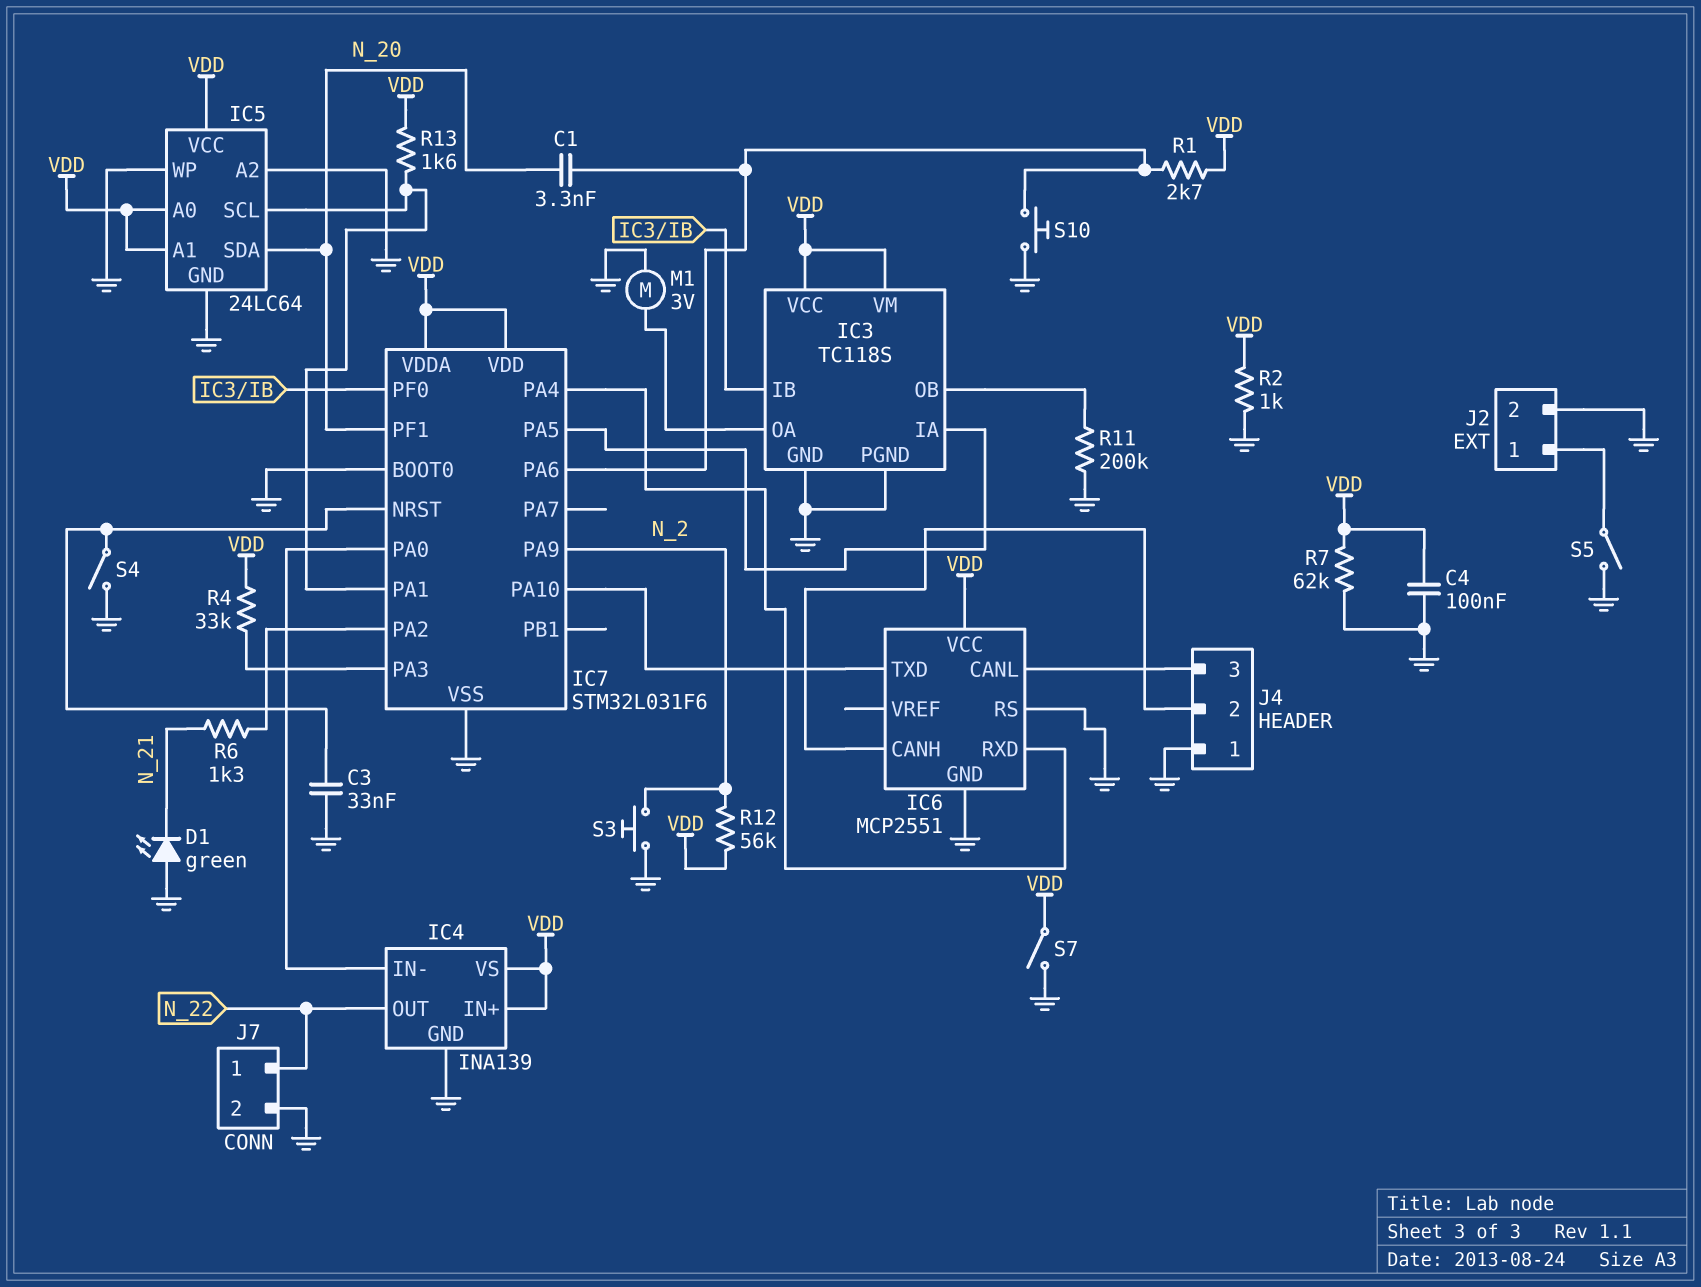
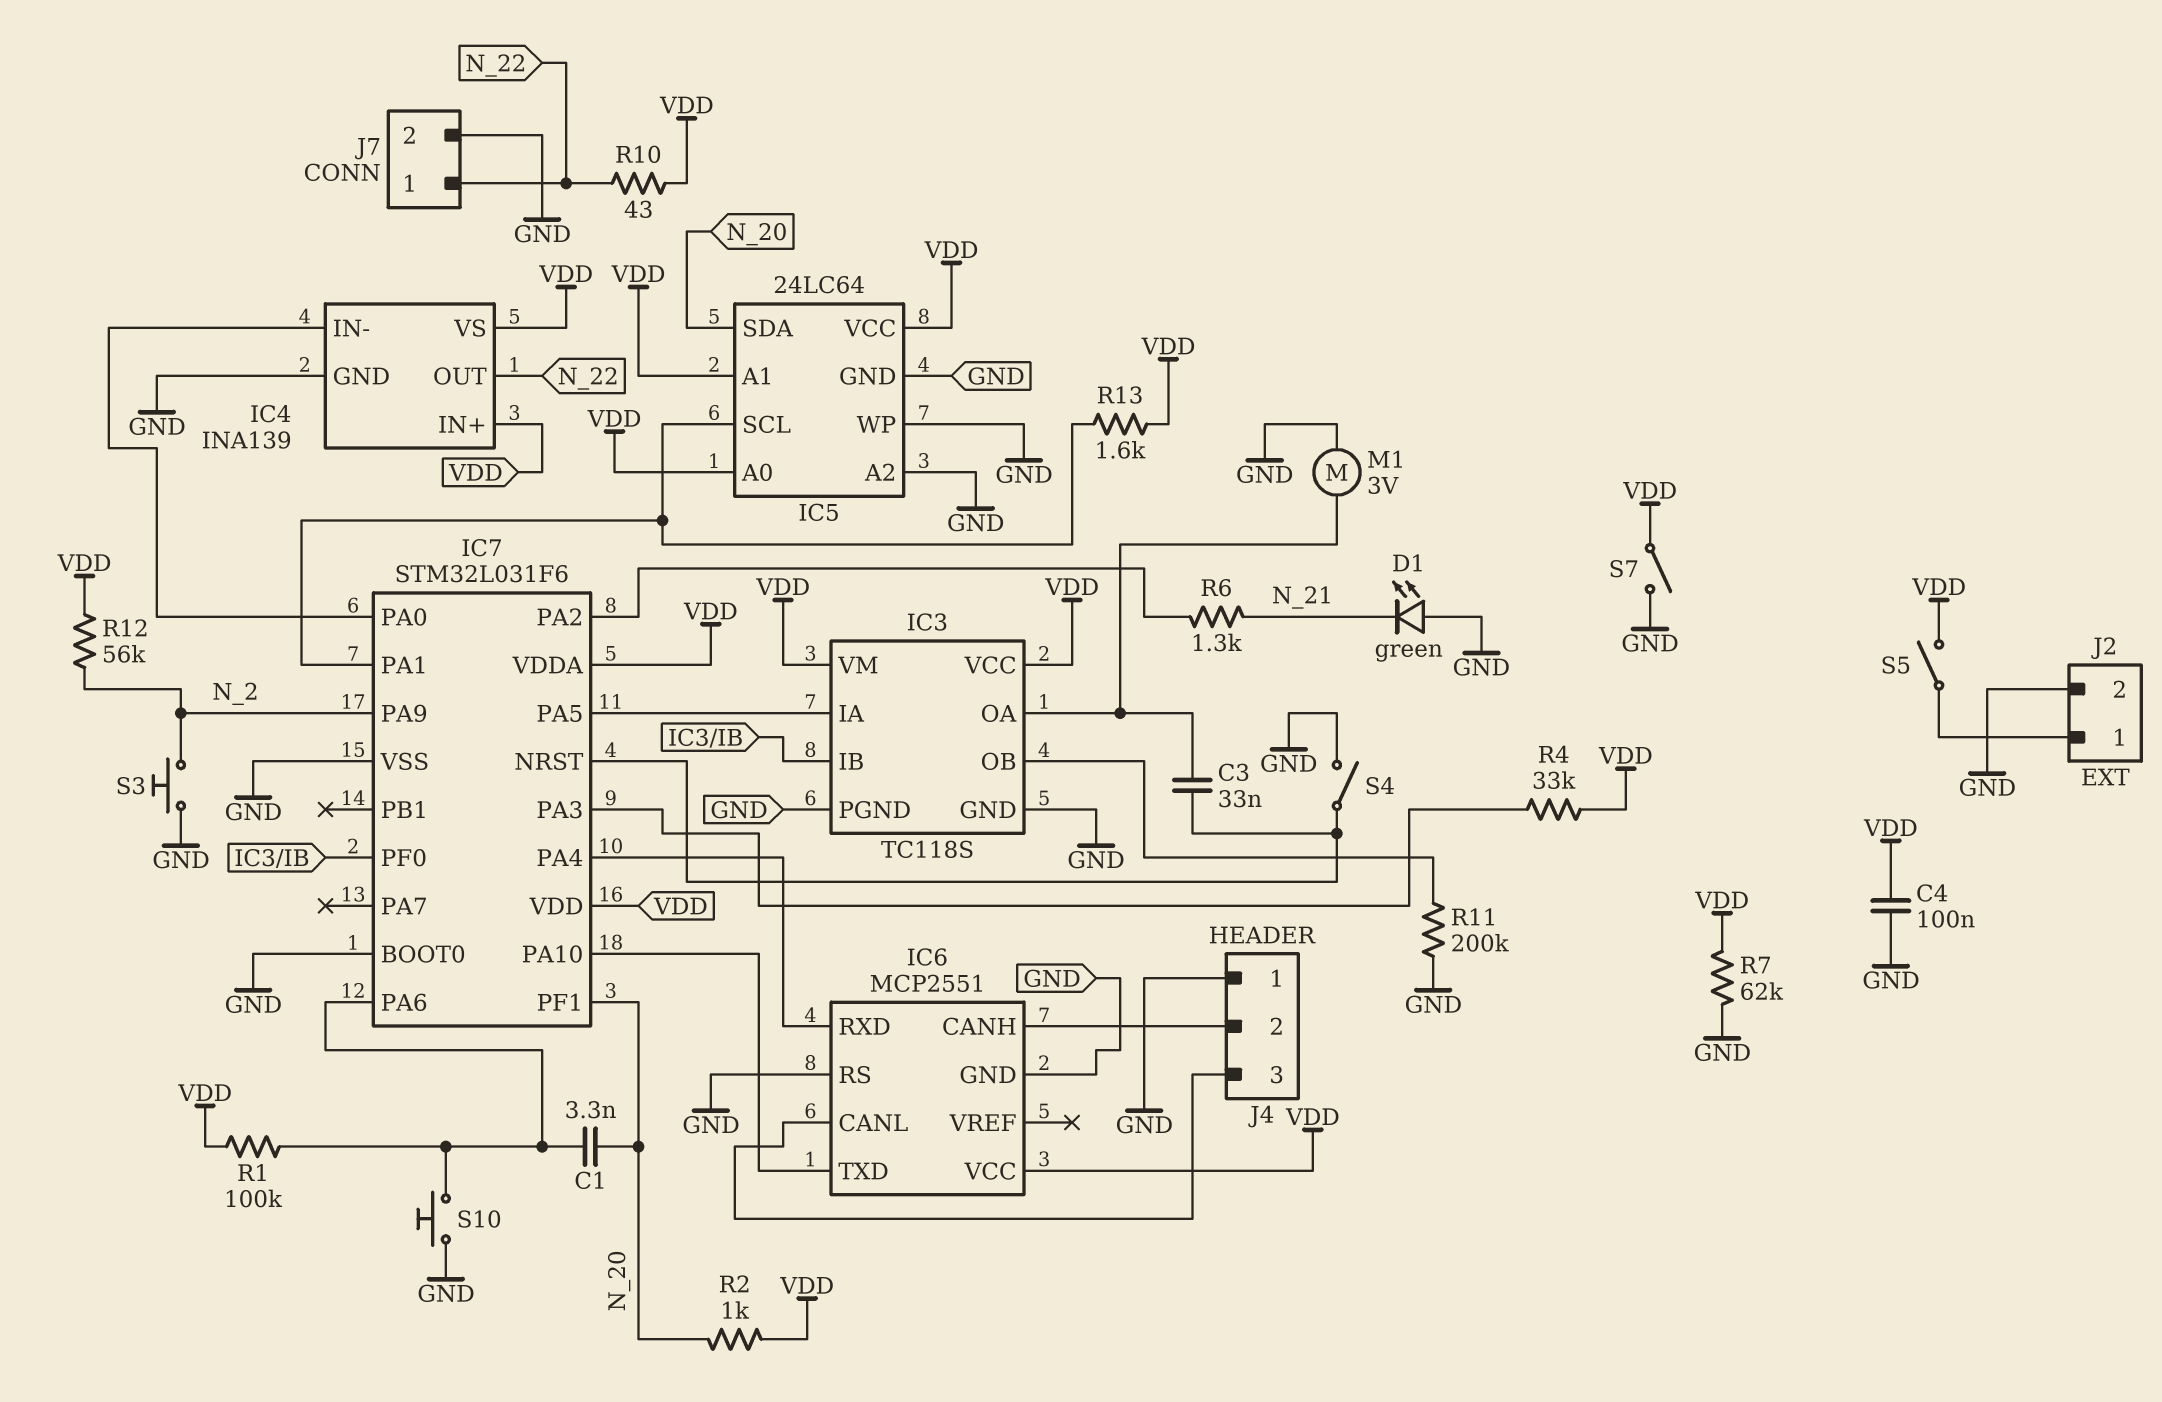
C3: 33nF (GND, IC7/NRST) -> 33nF (IC3/OA, IC7/NRST)
R1: 2.7k (IC7/PA6, VDD) -> 100k (IC7/PA6, VDD)
R2: 1k (GND, VDD) -> 1k (N_20, VDD)
R10: none -> 43 (N_22, VDD)
S5: switch (GND, J2/1) -> switch (J2/1, VDD)

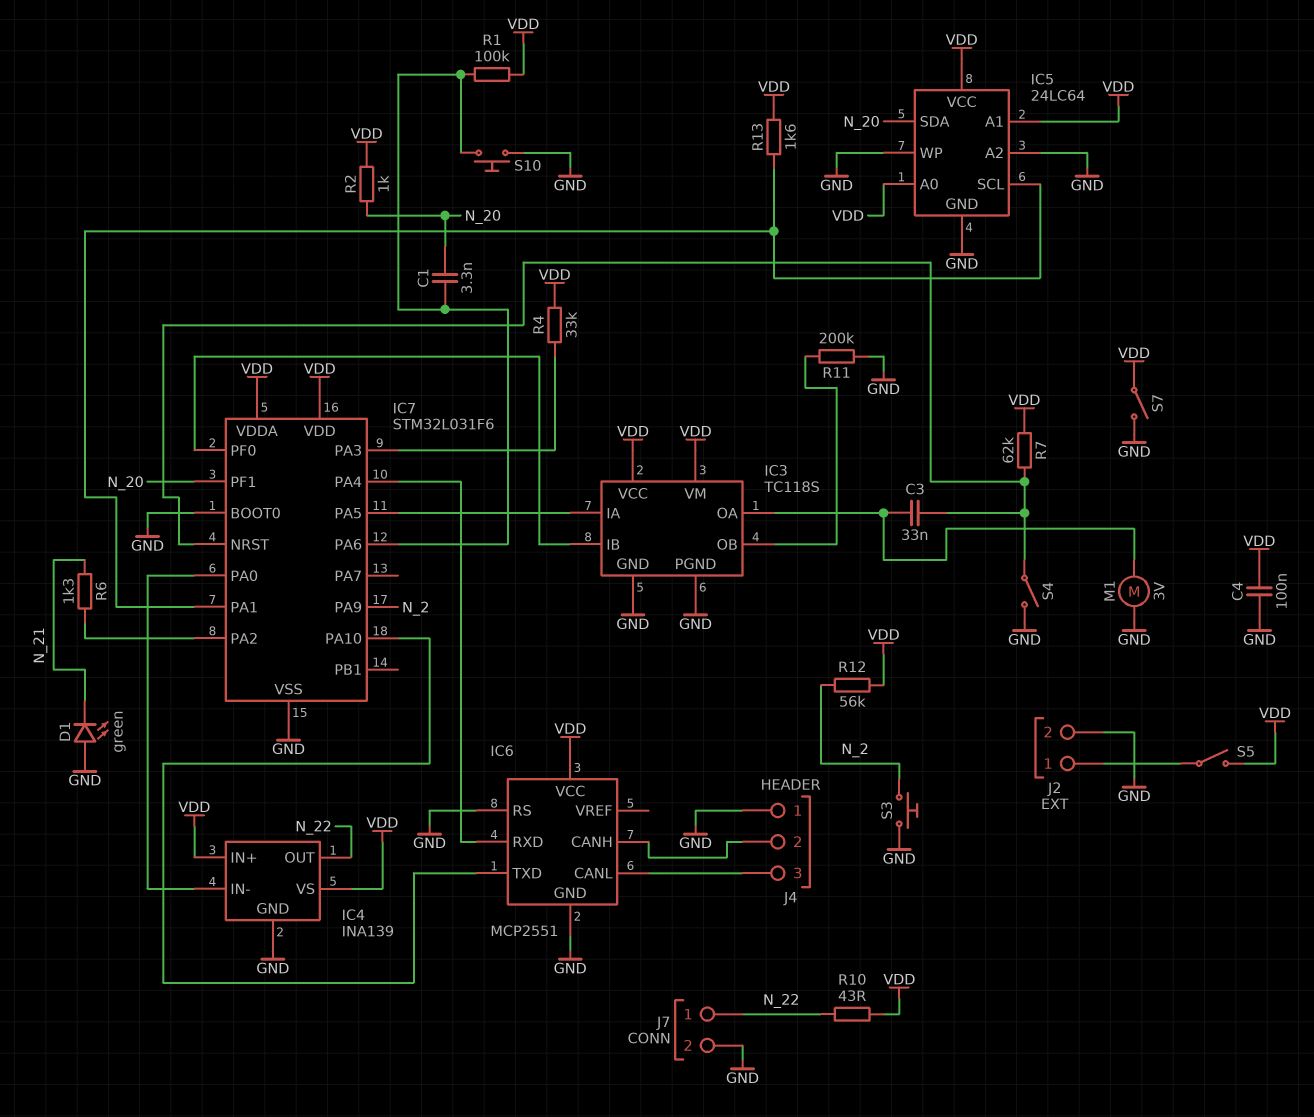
R7: 62k (GND, VDD) -> 62k (IC7/NRST, VDD)

